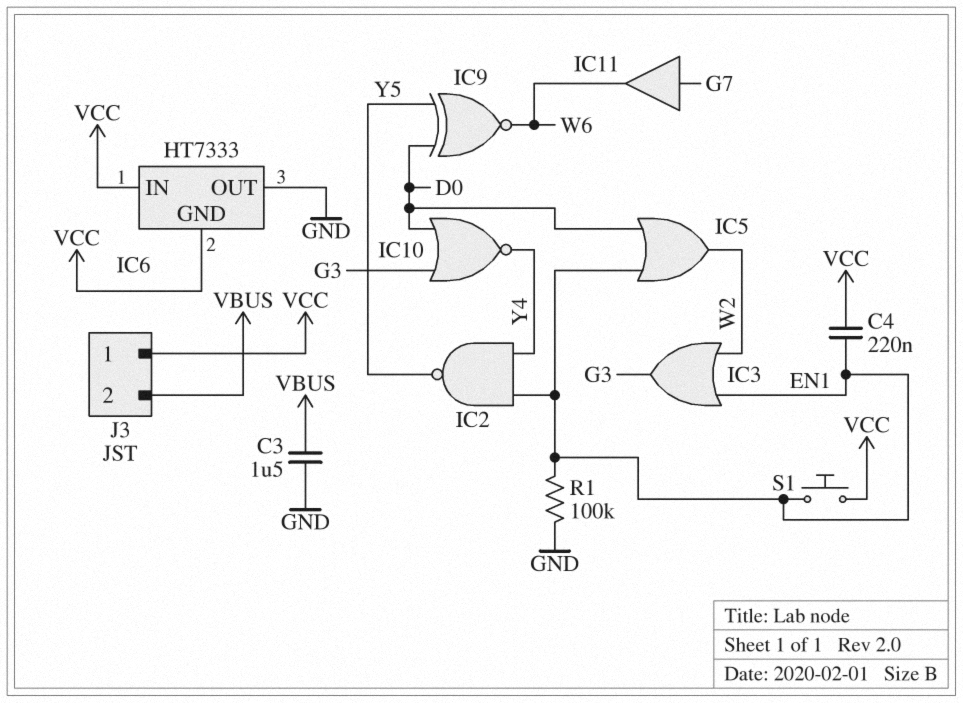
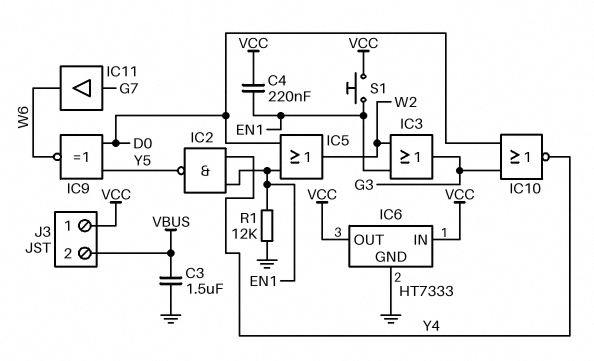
IC6 pin GND: VCC -> GND
IC6 pin OUT: GND -> VCC
R1: 100k (EN1, GND) -> 12k (EN1, GND)

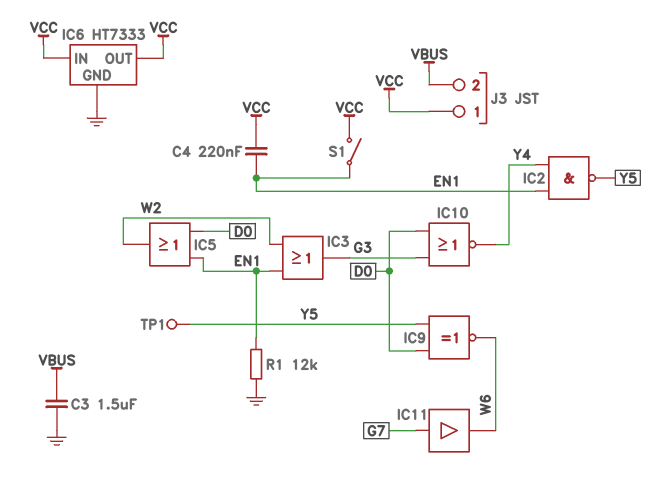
S1: button (EN1, VCC) -> switch (EN1, VCC)
TP1: none -> test point (Y5)

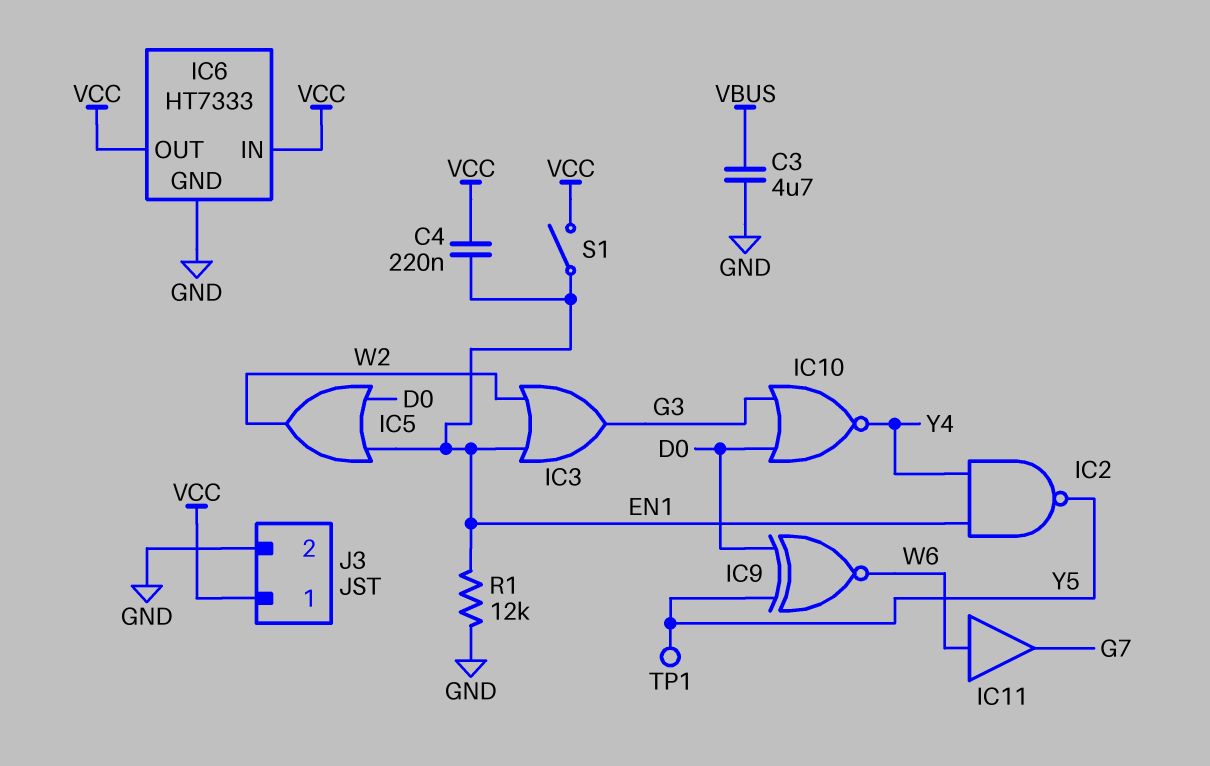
C3: 1.5uF (GND, VBUS) -> 4.7uF (GND, VBUS)
IC11: buffer (in G7, out W6) -> buffer (in W6, out G7)
J3 pin 2: VBUS -> GND

